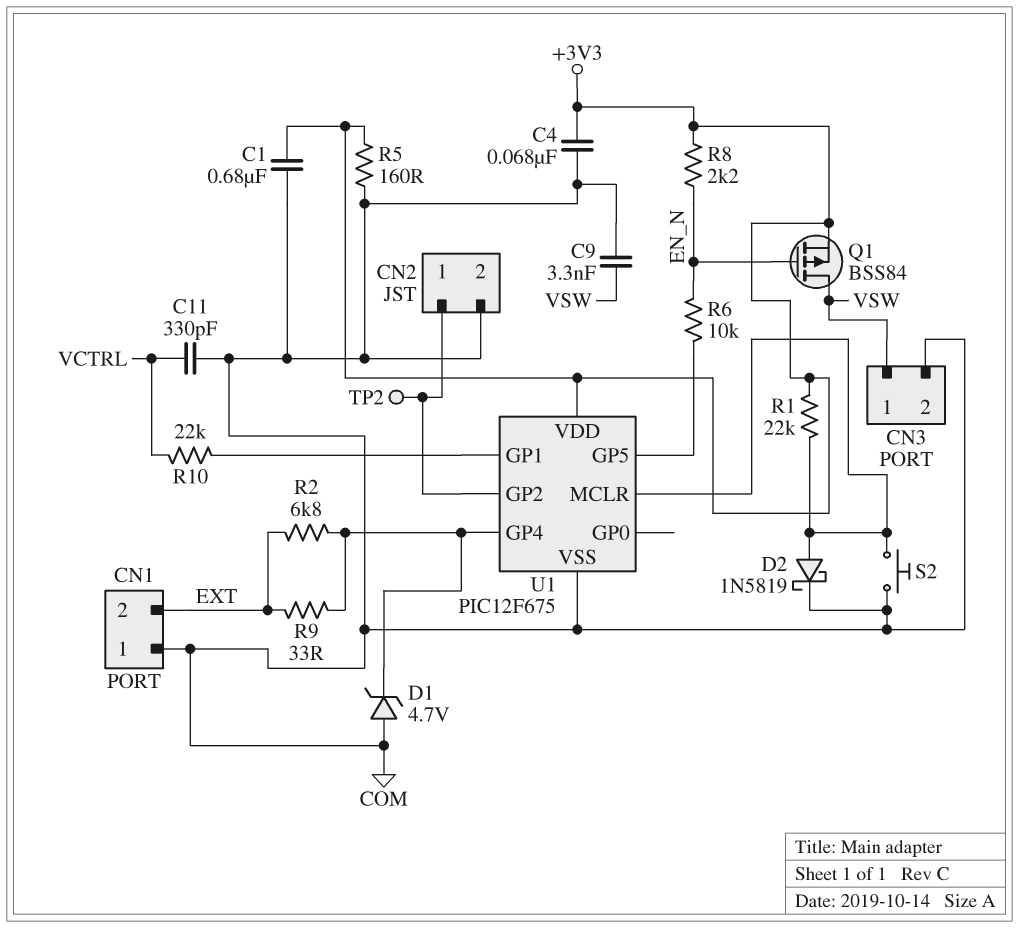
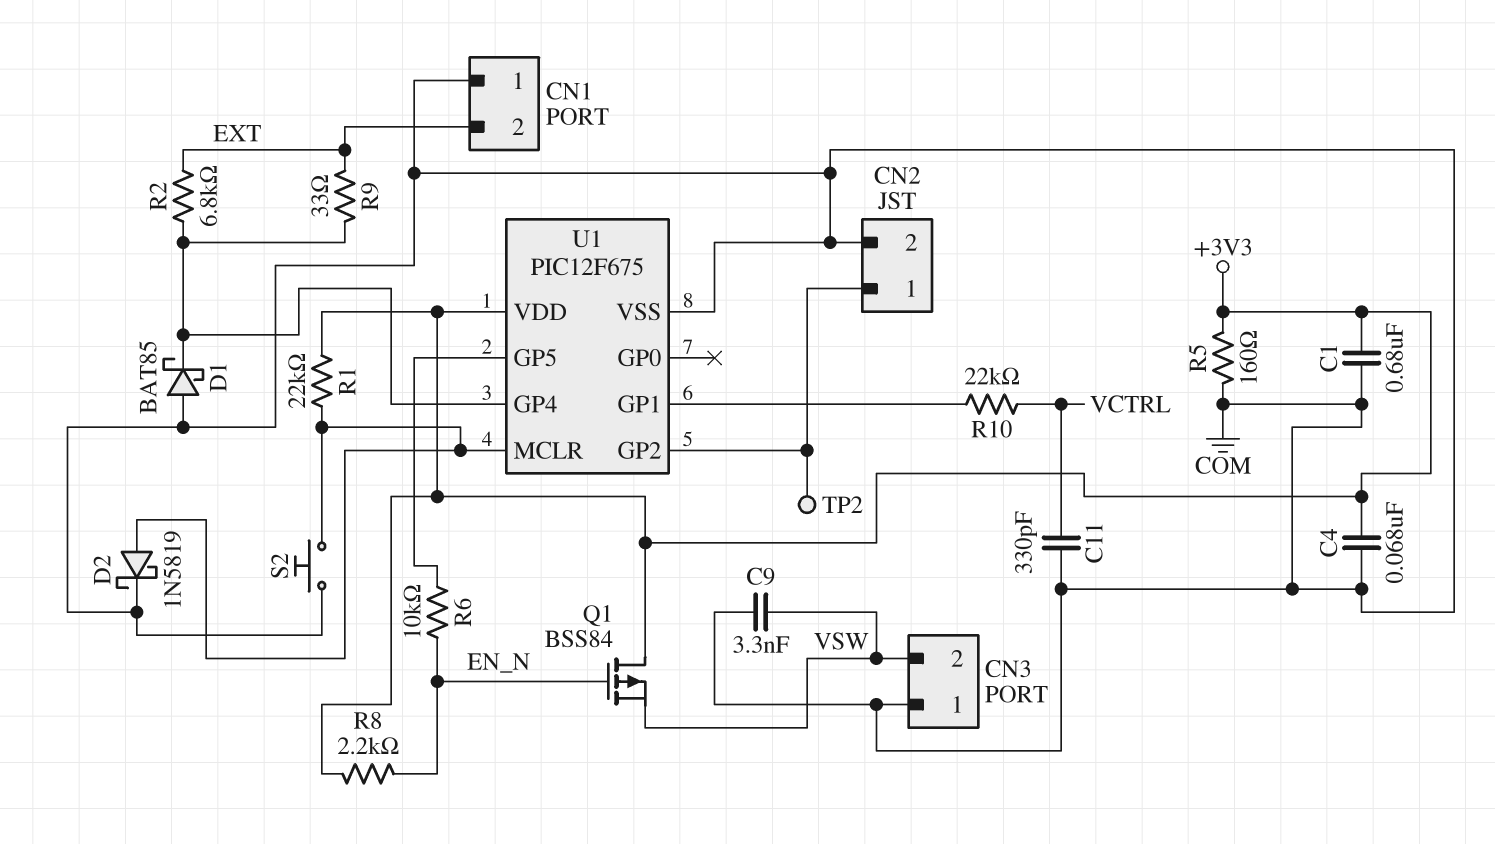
CN3 pin 1: VSW -> COM
CN3 pin 2: COM -> VSW
D1: zener 4.7V (A COM, K U1/GP4) -> schottky BAT85 (A COM, K U1/GP4)
Q1: PMOS BSS84 (G EN_N, D VSW, S +3V3) -> PMOS BSS84 (G EN_N, D +3V3, S VSW)

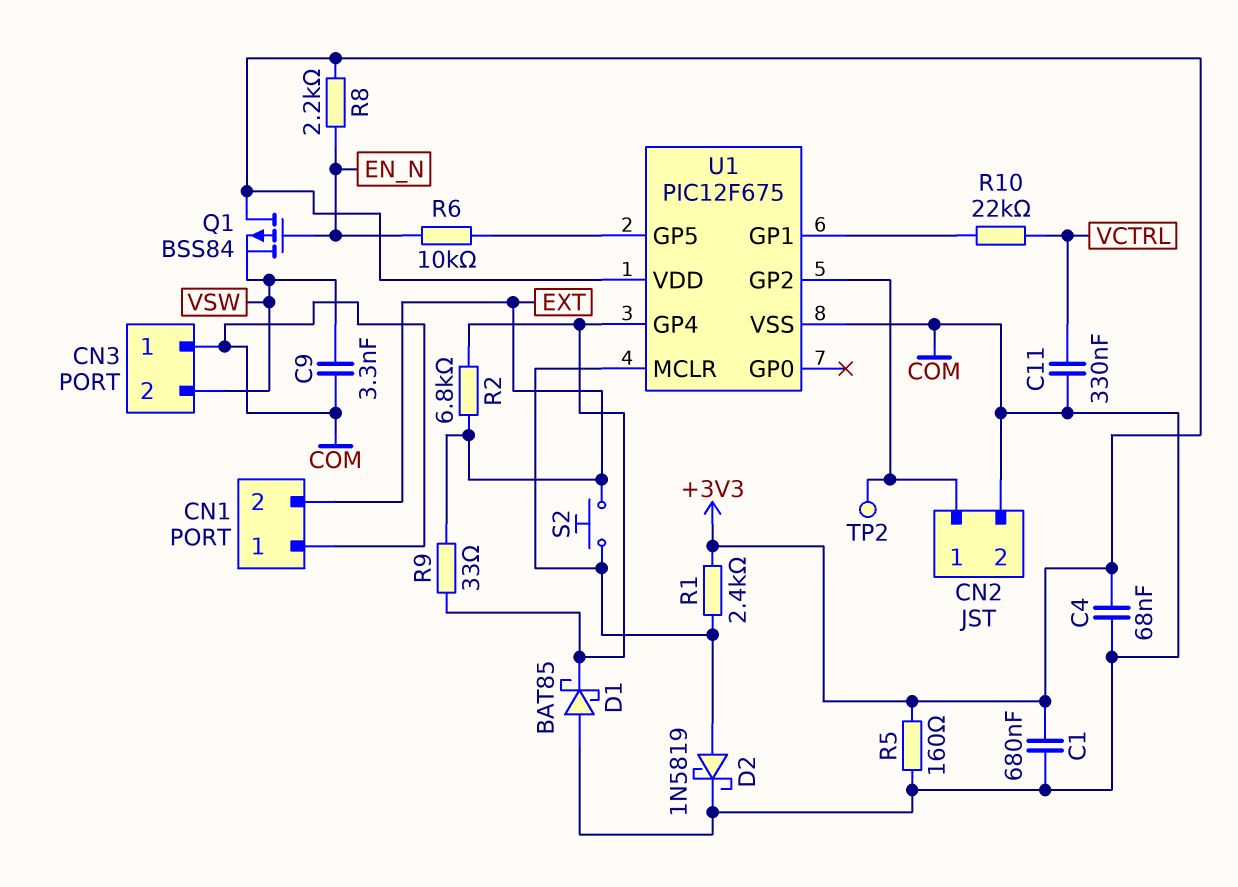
C11: 330pF (COM, VCTRL) -> 330nF (COM, VCTRL)
R1: 22k (+3V3, U1/MCLR) -> 2.4k (+3V3, U1/MCLR)
S2: button (COM, U1/MCLR) -> button (EXT, U1/MCLR)

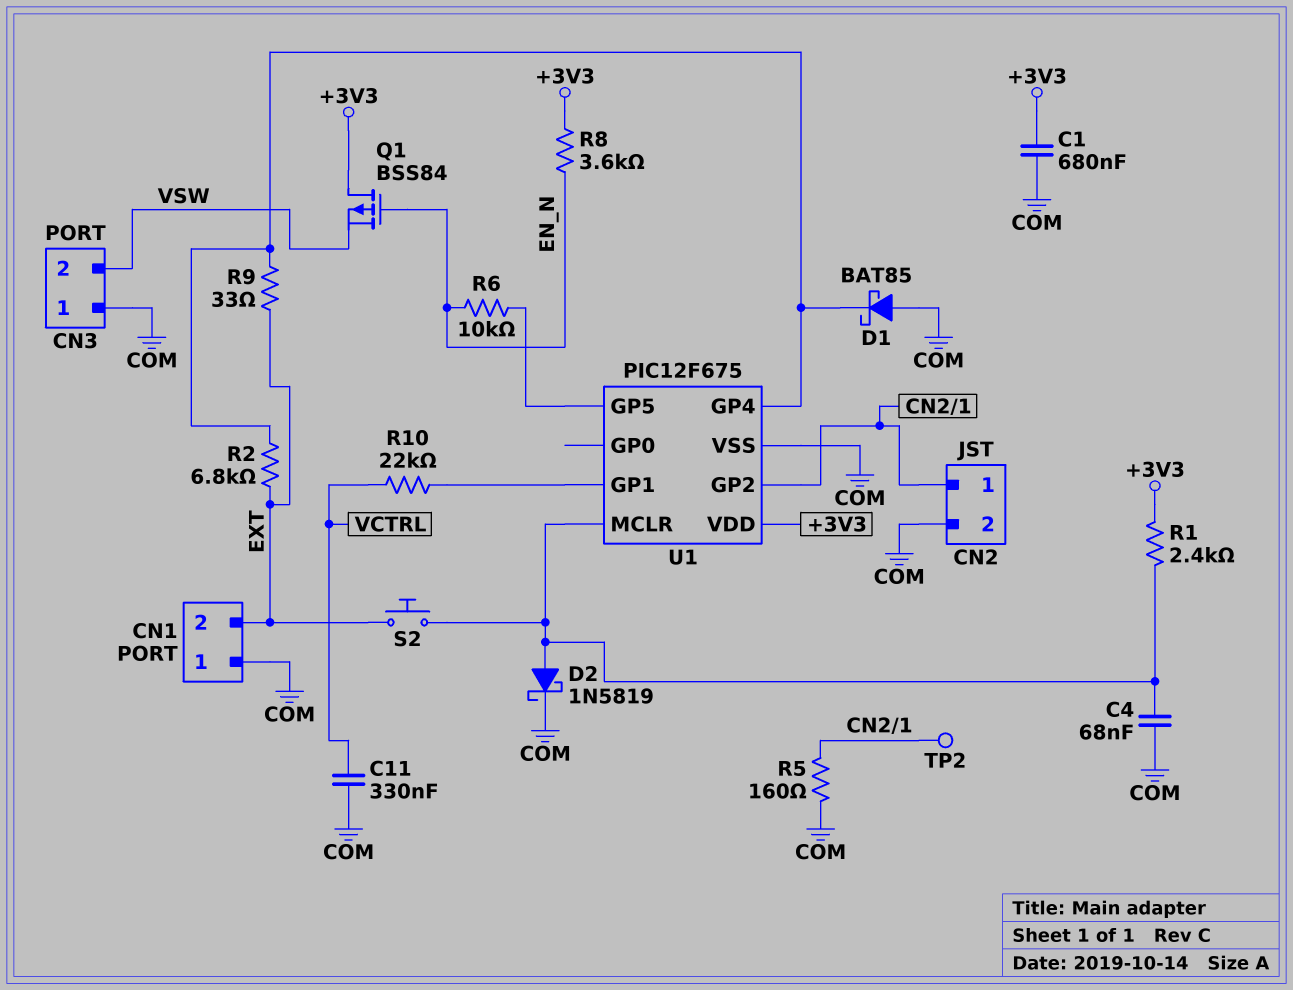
C4: 68nF (+3V3, COM) -> 68nF (COM, U1/MCLR)
C9: 3.3nF (COM, VSW) -> none
R5: 160 (+3V3, COM) -> 160 (CN2/1, COM)
R8: 2.2k (+3V3, EN_N) -> 3.6k (+3V3, EN_N)

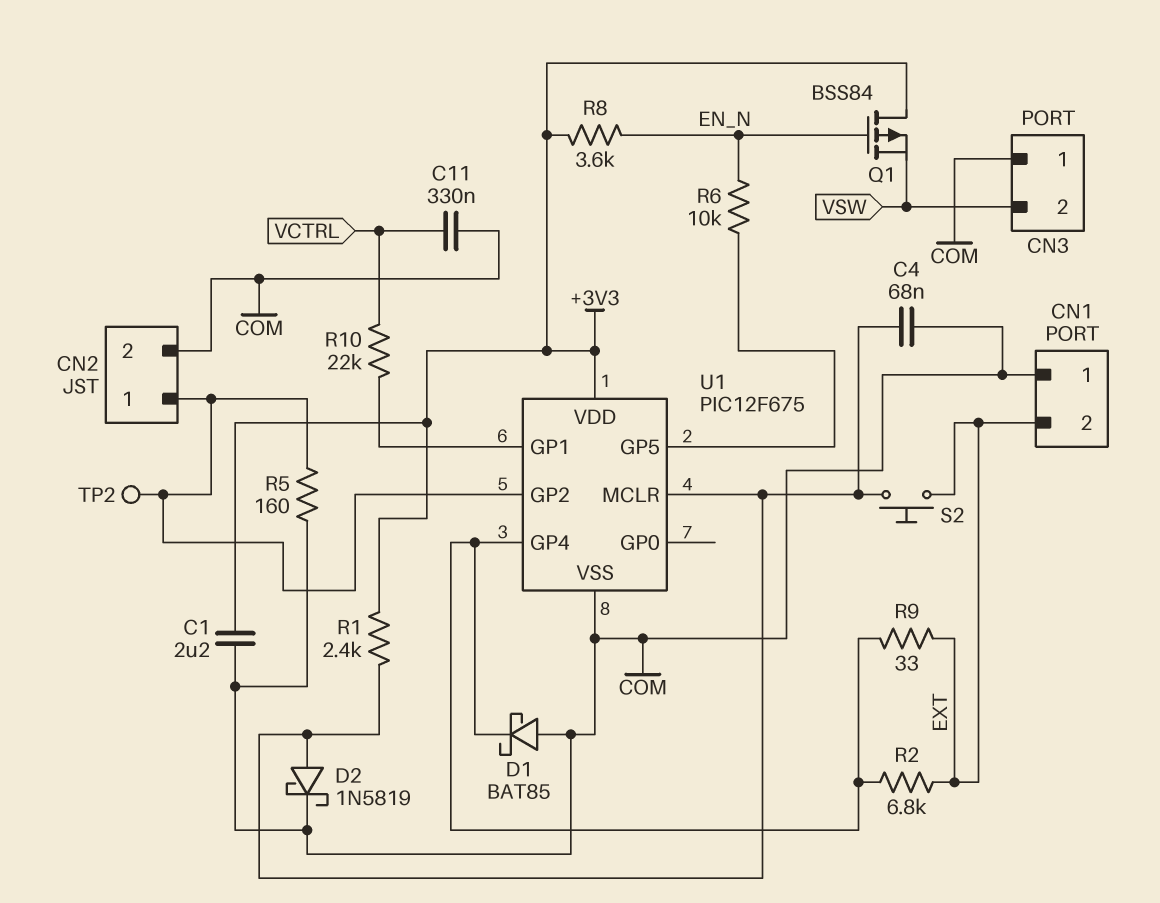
C1: 680nF (+3V3, COM) -> 2.2uF (+3V3, COM)

